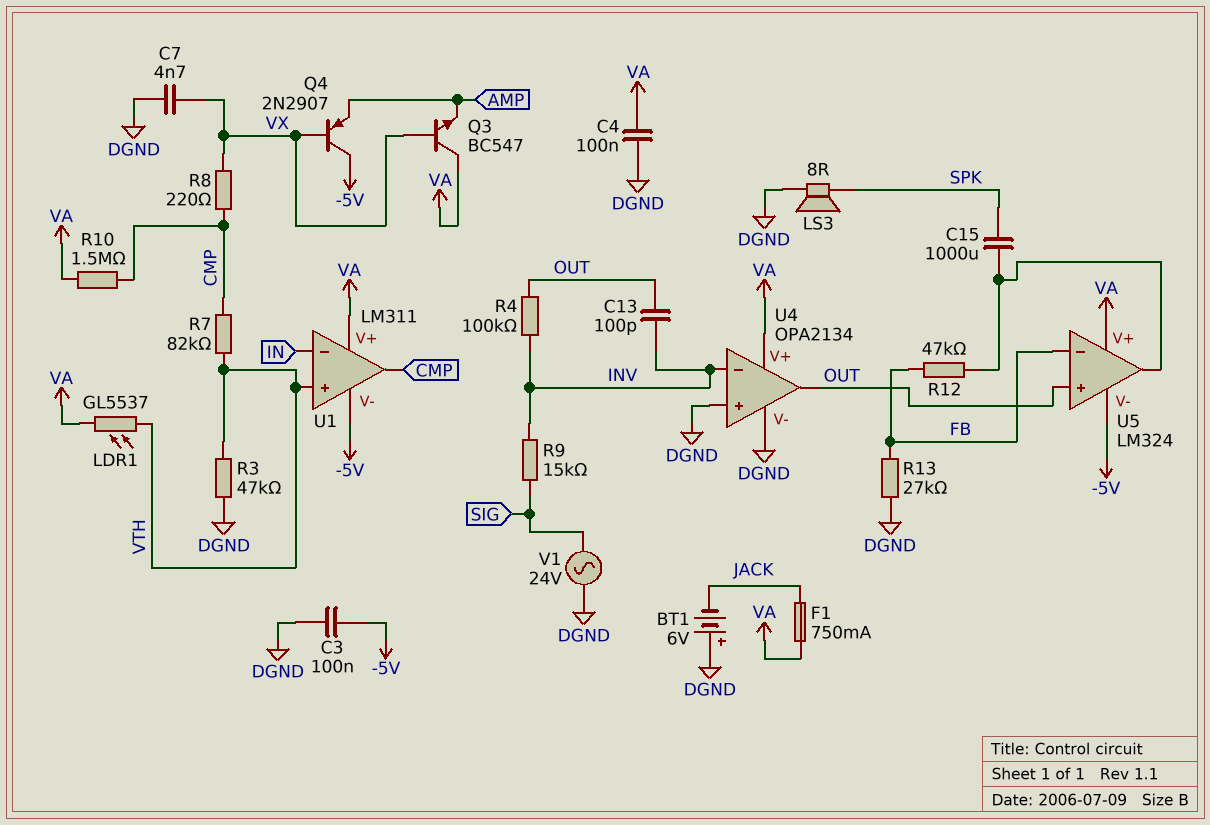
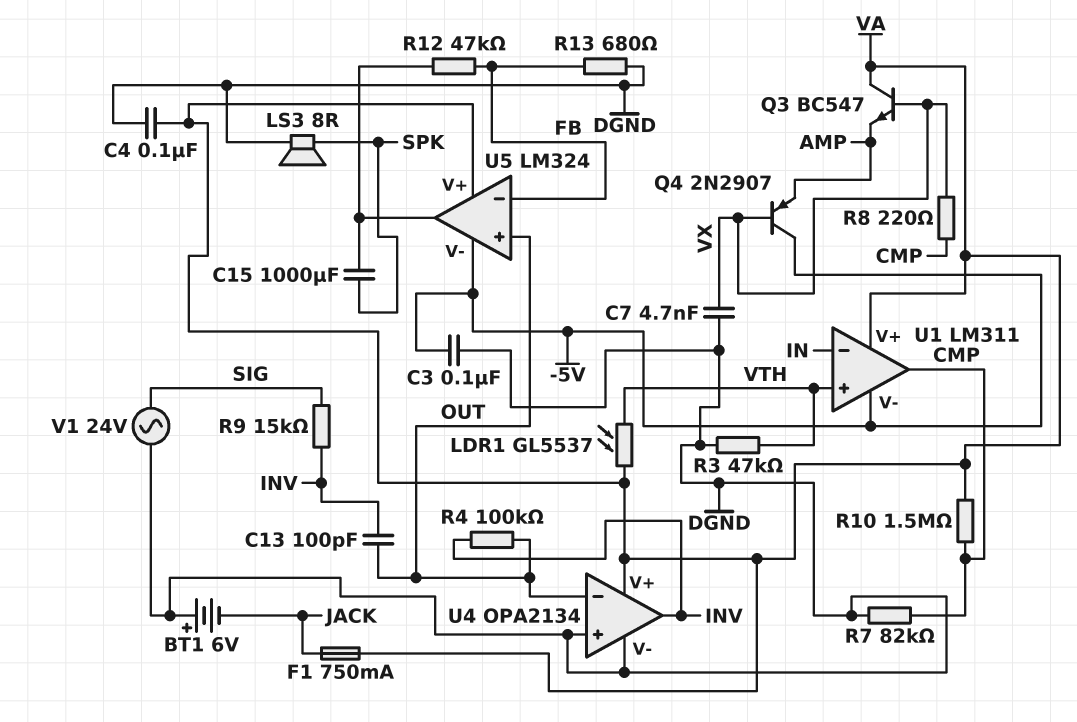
R7: 82k (CMP, VTH) -> 82k (CMP, DGND)
R13: 27k (DGND, FB) -> 680 (DGND, FB)
U4 pin in-: INV -> OUT
U4 pin out: OUT -> INV

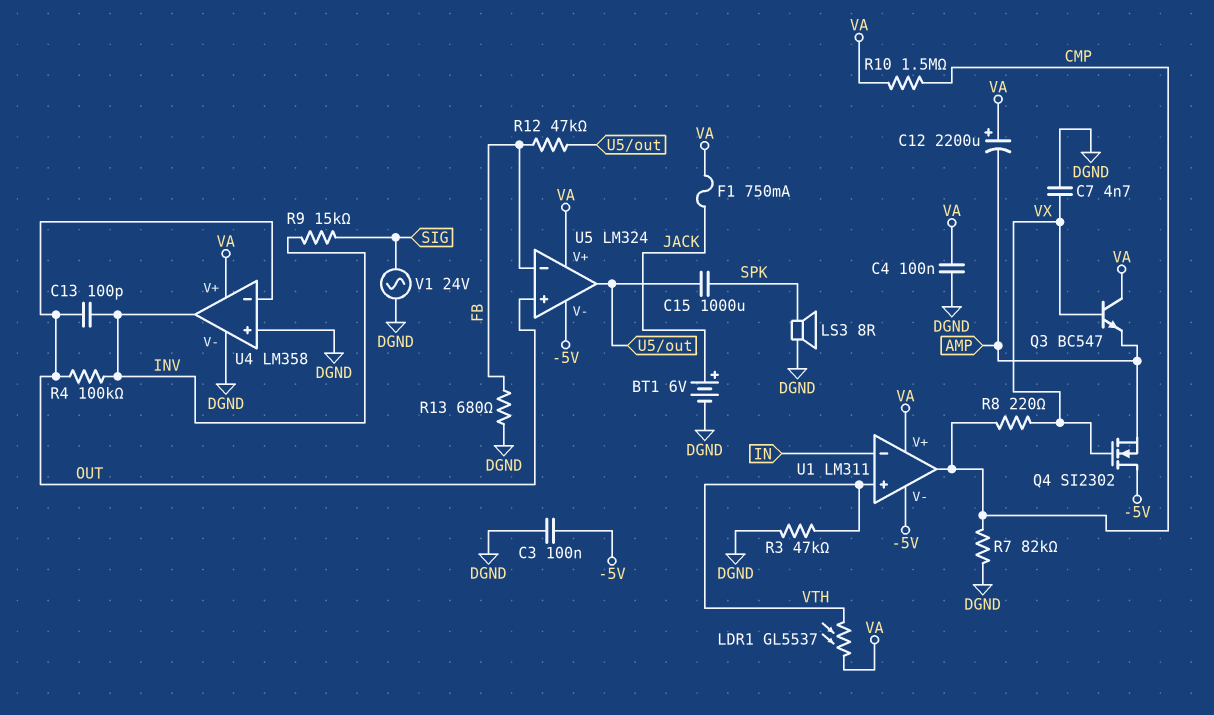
BT1: 6V (plus DGND, minus JACK) -> 6V (plus JACK, minus DGND)
C12: none -> 2200uF (plus VA, minus AMP)
Q4: PNP 2N2907 (B VX, C -5V, E AMP) -> NMOS SI2302 (G VX, D -5V, S AMP)
U4: OPA2134 -> LM358

